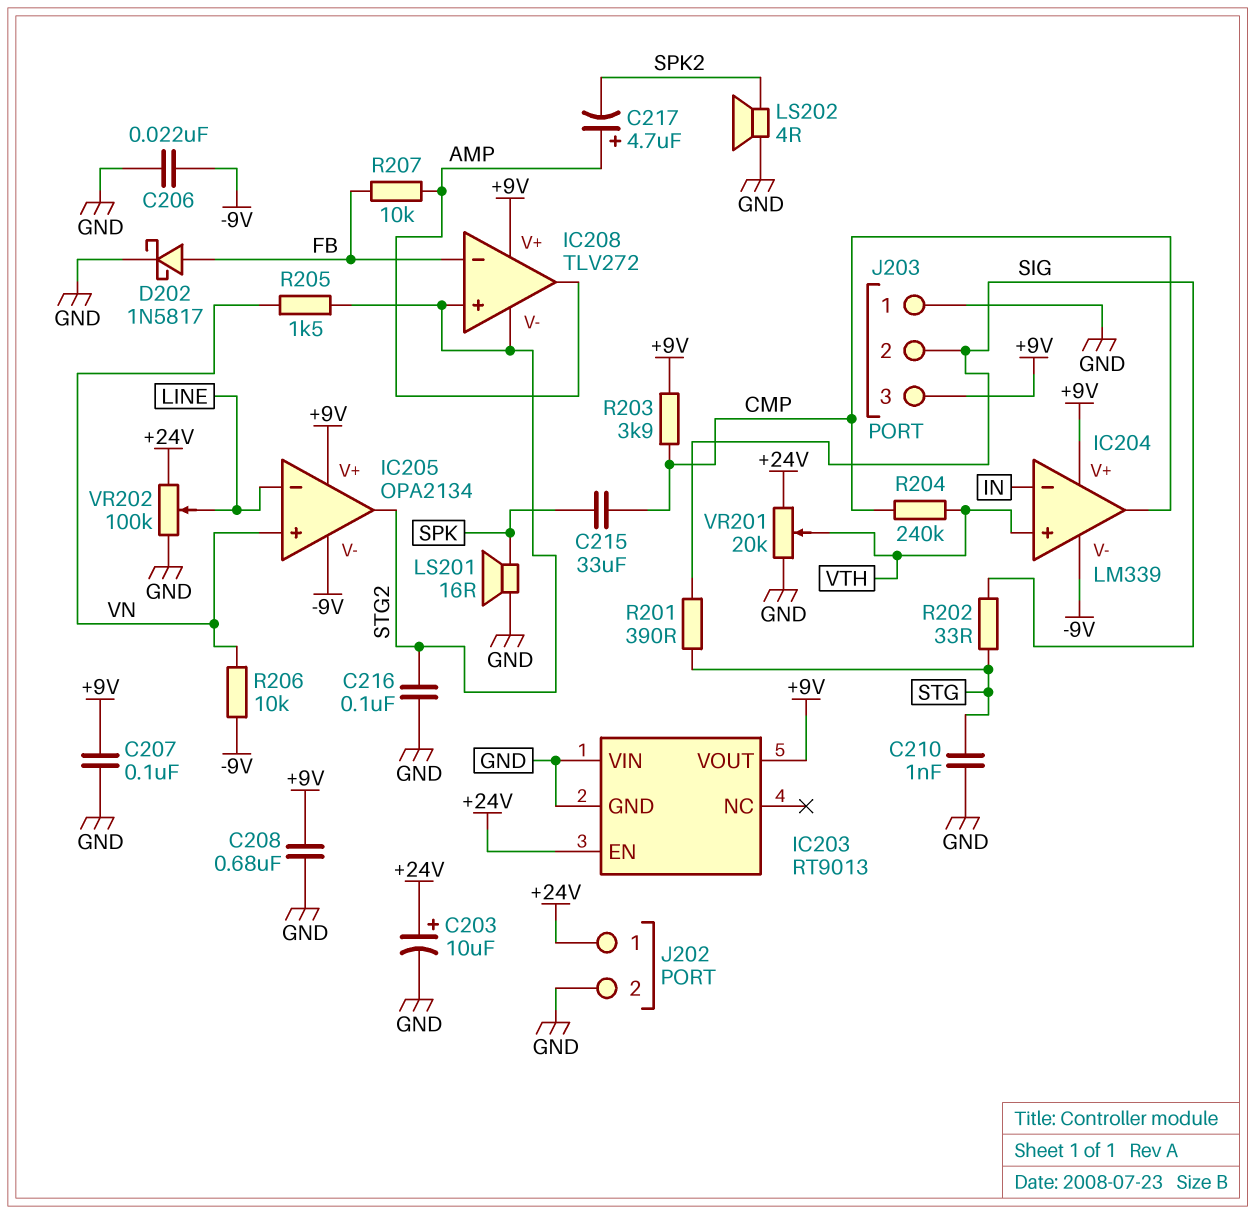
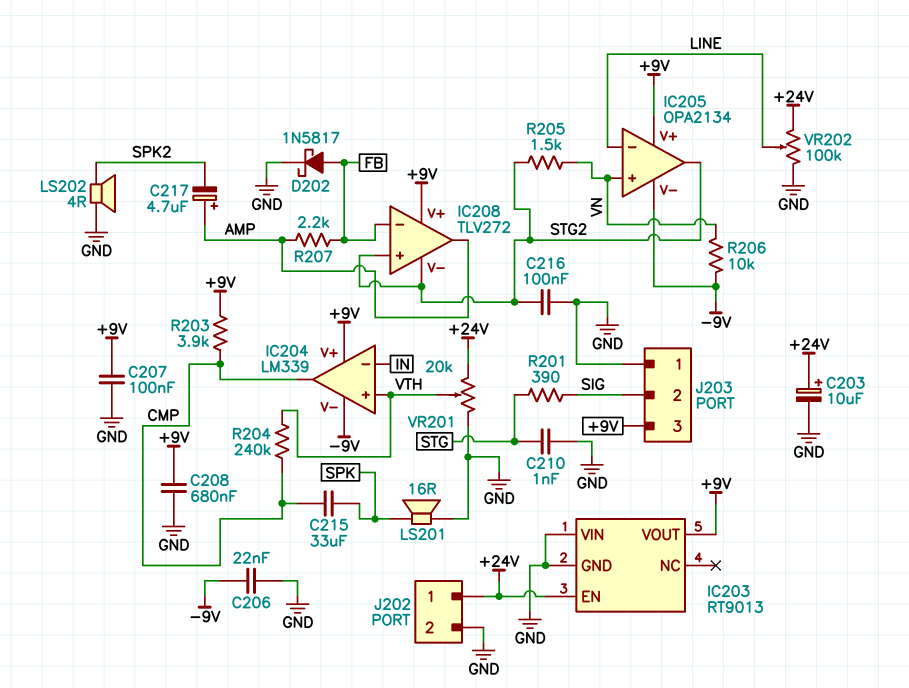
R202: 33 (SIG, STG) -> none
R207: 10k (AMP, FB) -> 2.2k (AMP, FB)

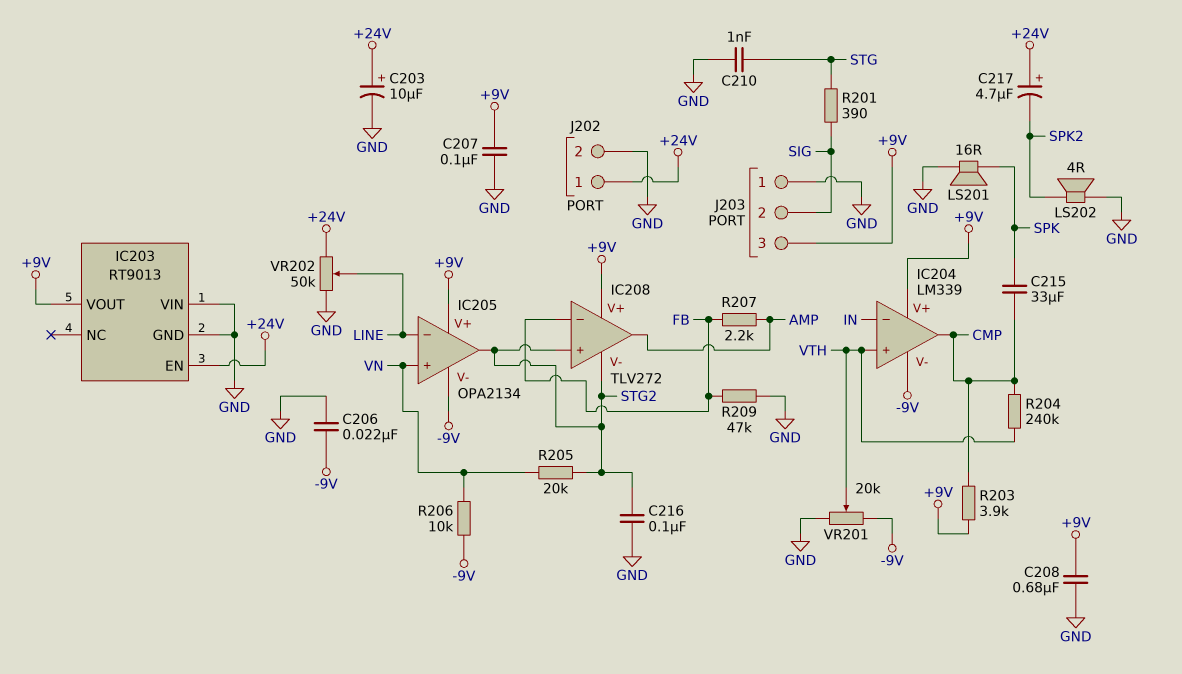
C217: 4.7uF (plus AMP, minus SPK2) -> 4.7uF (plus +24V, minus SPK2)
D202: schottky 1N5817 (A FB, K GND) -> none
R205: 1.5k (STG2, VN) -> 20k (STG2, VN)
R209: none -> 47k (FB, GND)
VR201: 20k (+24V, GND, wiper VTH) -> 20k (-9V, GND, wiper VTH)
VR202: 100k (+24V, GND, wiper LINE) -> 50k (+24V, GND, wiper LINE)

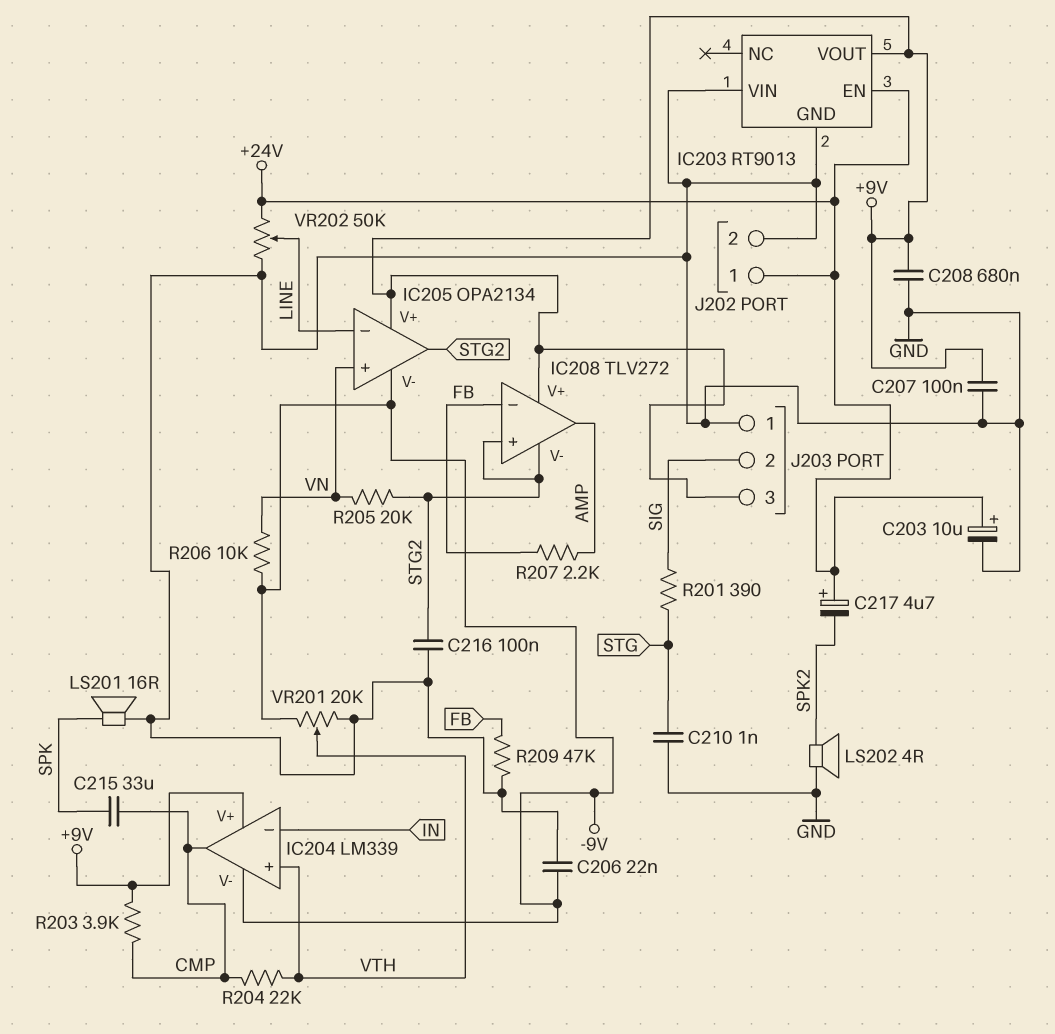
R204: 240k (CMP, VTH) -> 22k (CMP, VTH)

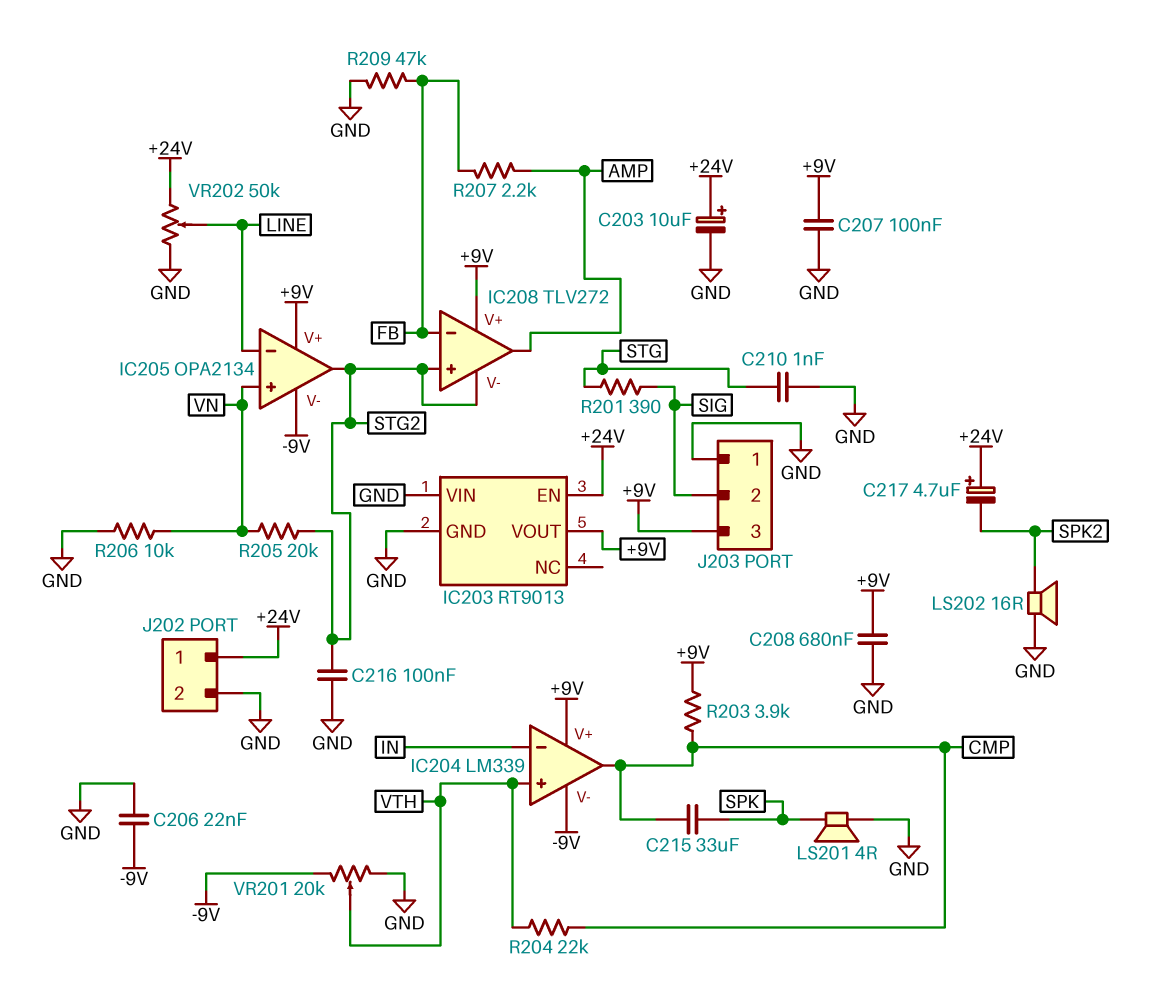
LS201: speaker 16R (GND, SPK) -> speaker 4R (GND, SPK)
LS202: speaker 4R (GND, SPK2) -> speaker 16R (GND, SPK2)
R206: 10k (-9V, VN) -> 10k (GND, VN)

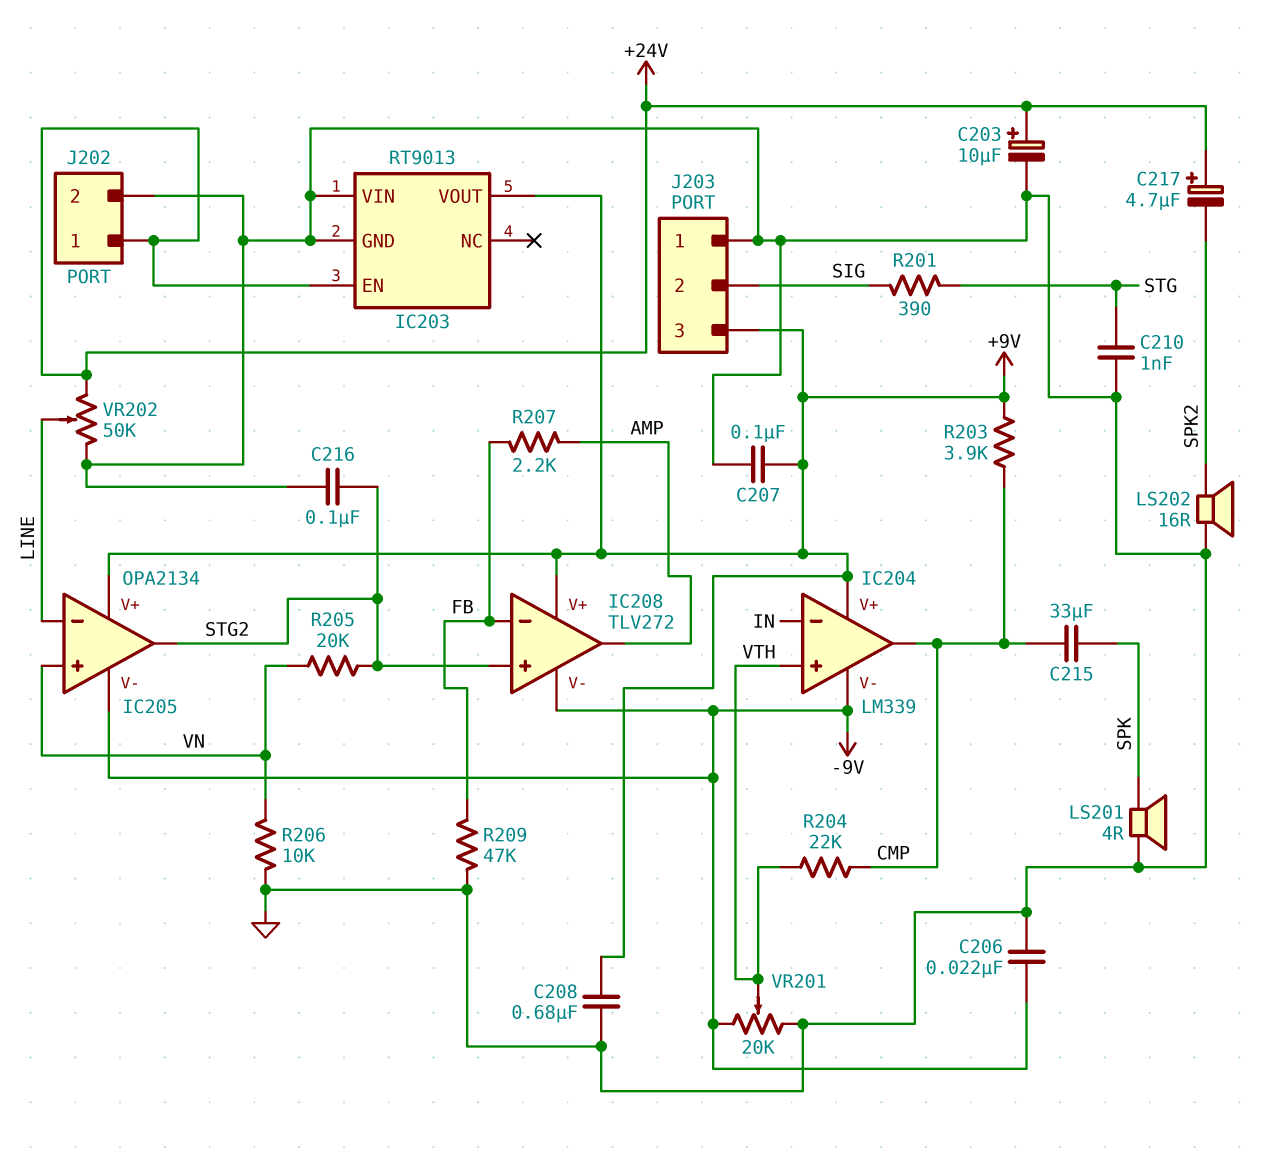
IC208 pin V-: STG2 -> -9V

